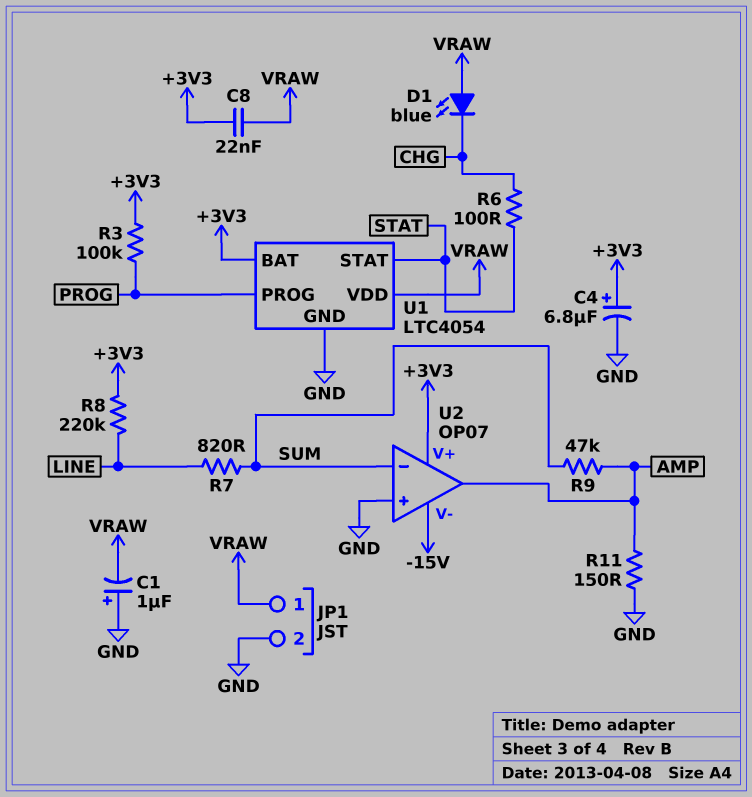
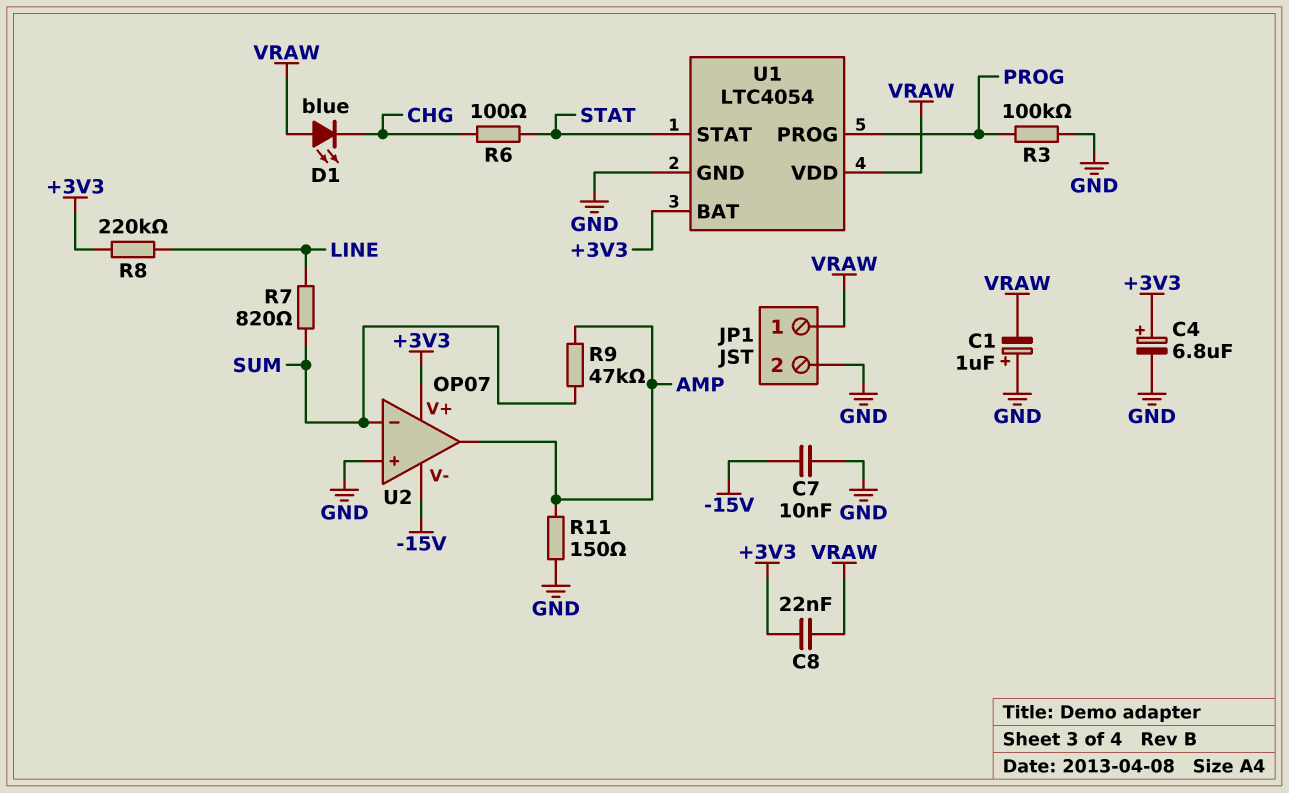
C7: none -> 10nF (-15V, GND)
R3: 100k (+3V3, PROG) -> 100k (GND, PROG)

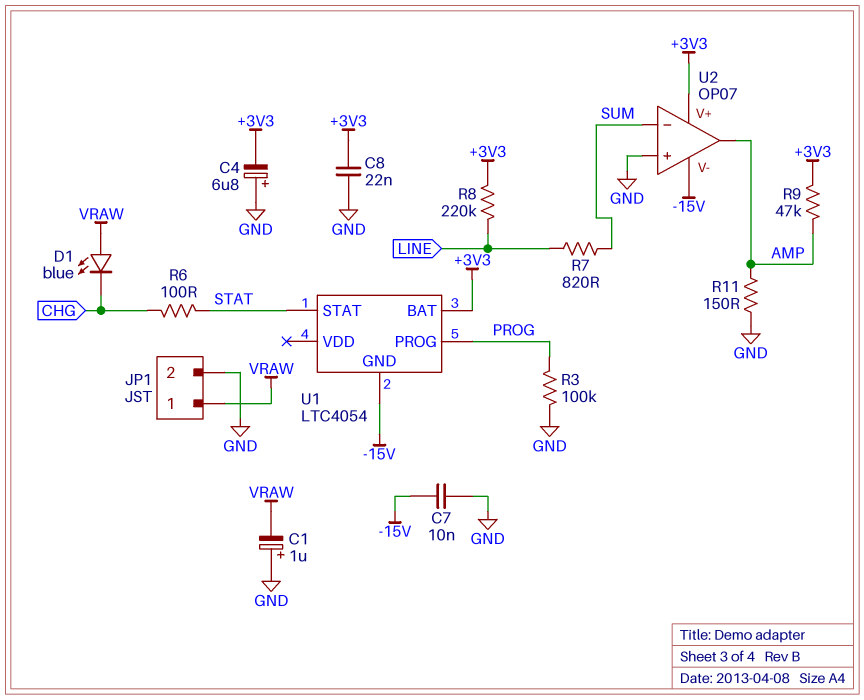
C4: 6.8uF (plus +3V3, minus GND) -> 6.8uF (plus GND, minus +3V3)
C8: 22nF (+3V3, VRAW) -> 22nF (+3V3, GND)
R9: 47k (AMP, SUM) -> 47k (+3V3, AMP)
U1 pin GND: GND -> -15V
U1 pin VDD: VRAW -> none

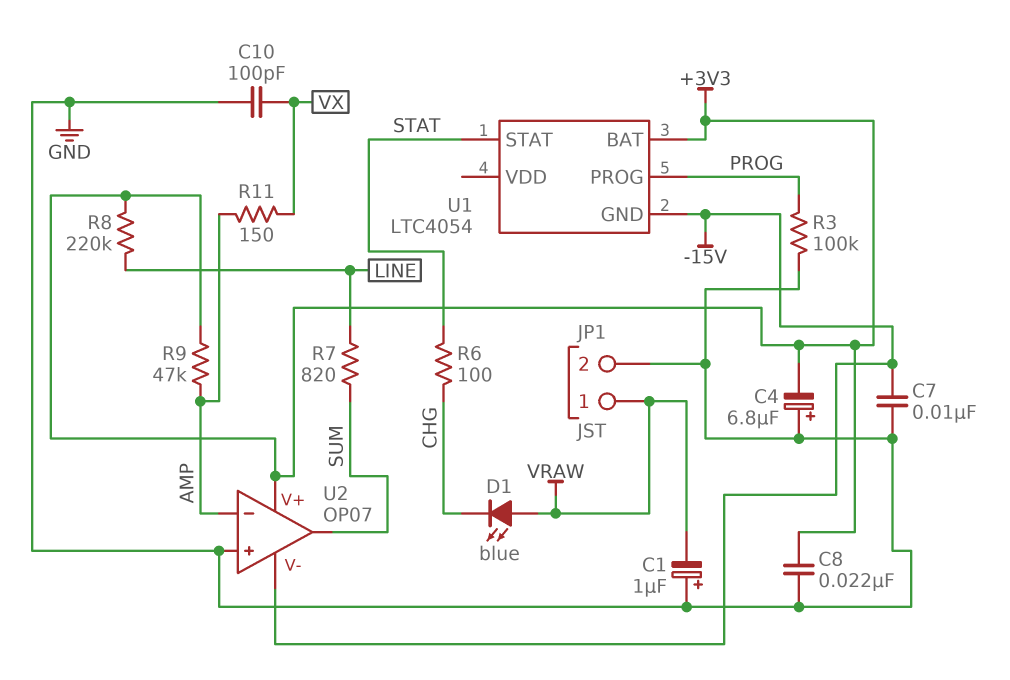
C10: none -> 100pF (GND, VX)
R11: 150 (AMP, GND) -> 150 (AMP, VX)
U2 pin in-: SUM -> AMP
U2 pin out: AMP -> SUM

